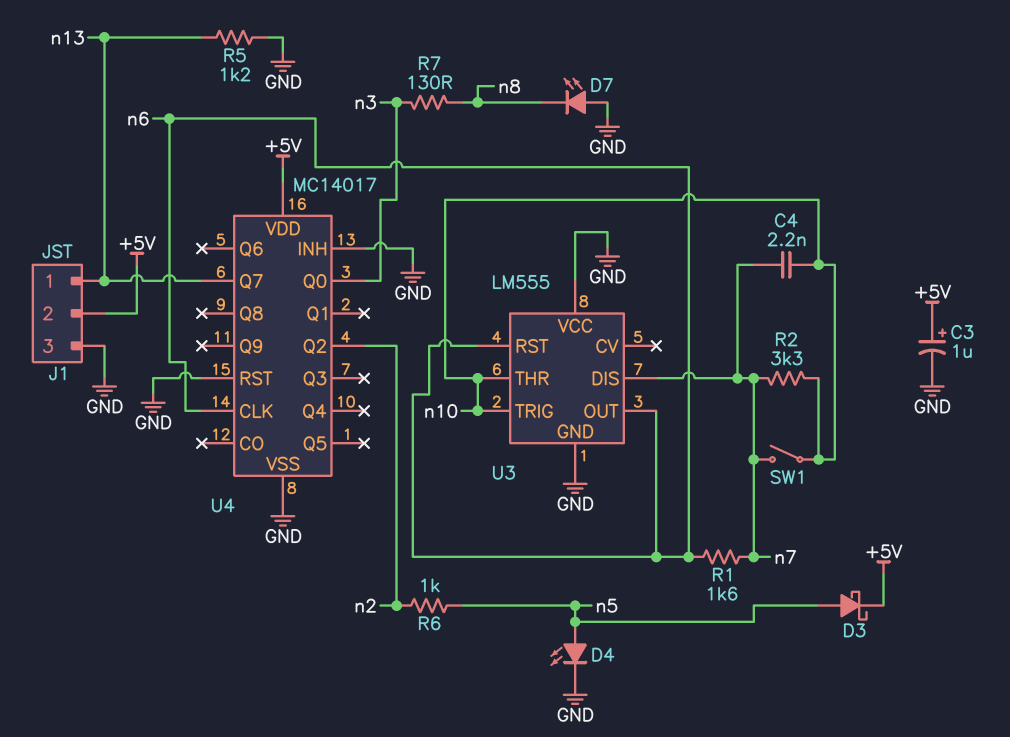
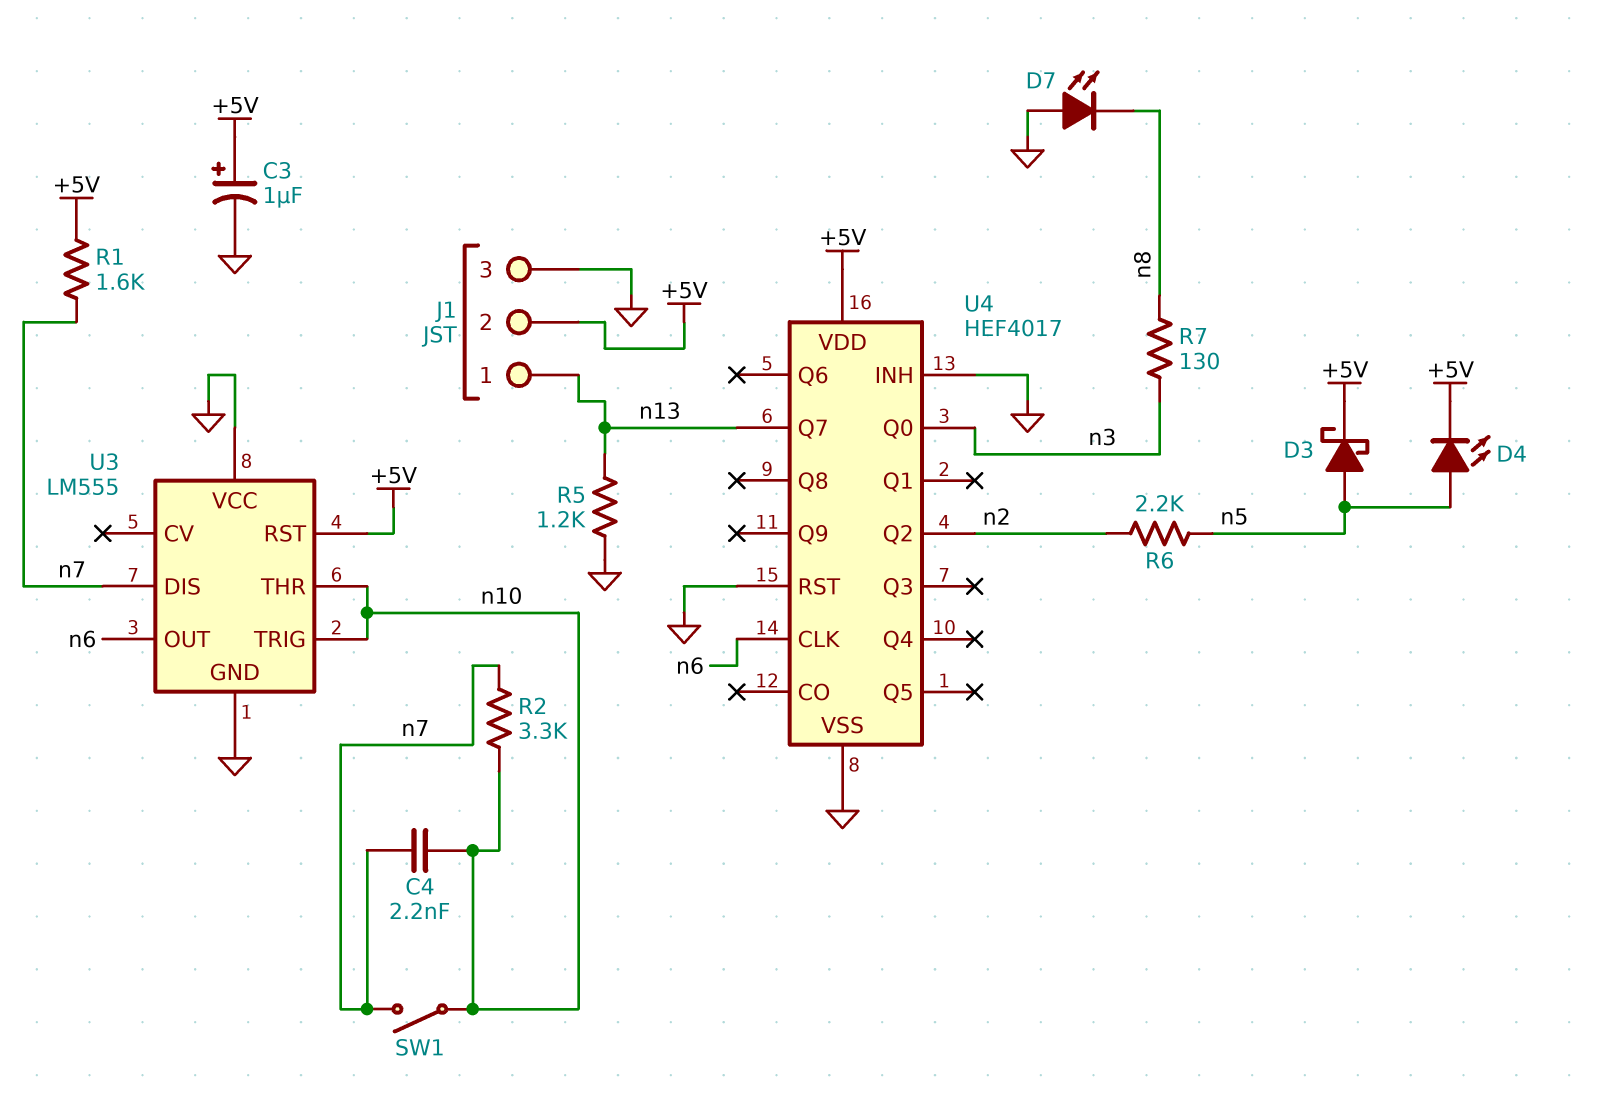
D4: LED (A n5, K GND) -> LED (A n5, K +5V)
R1: 1.6k (n6, n7) -> 1.6k (+5V, n7)
R6: 1k (n2, n5) -> 2.2k (n2, n5)
U3 pin RST: n6 -> +5V
U4: MC14017 -> HEF4017

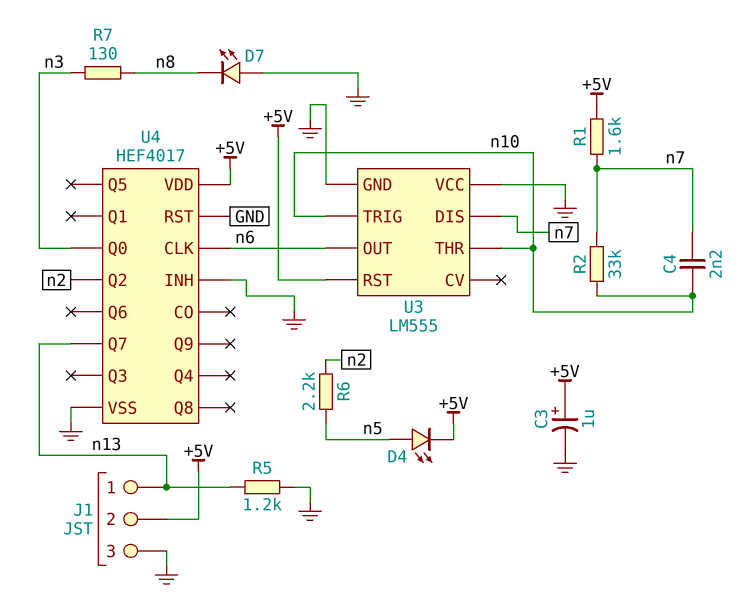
D3: schottky (A n5, K +5V) -> none
R2: 3.3k (n7, n10) -> 33k (n7, n10)
SW1: switch (n7, n10) -> none

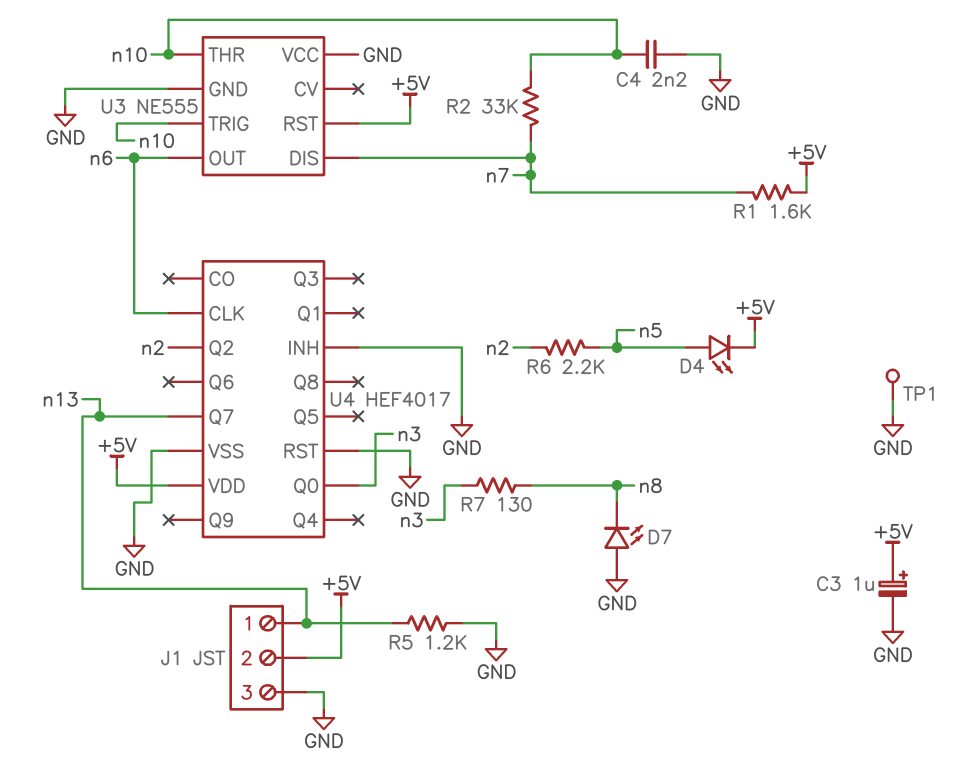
C4: 2.2nF (n7, n10) -> 2.2nF (GND, n10)
TP1: none -> test point (GND)
U3: LM555 -> NE555

